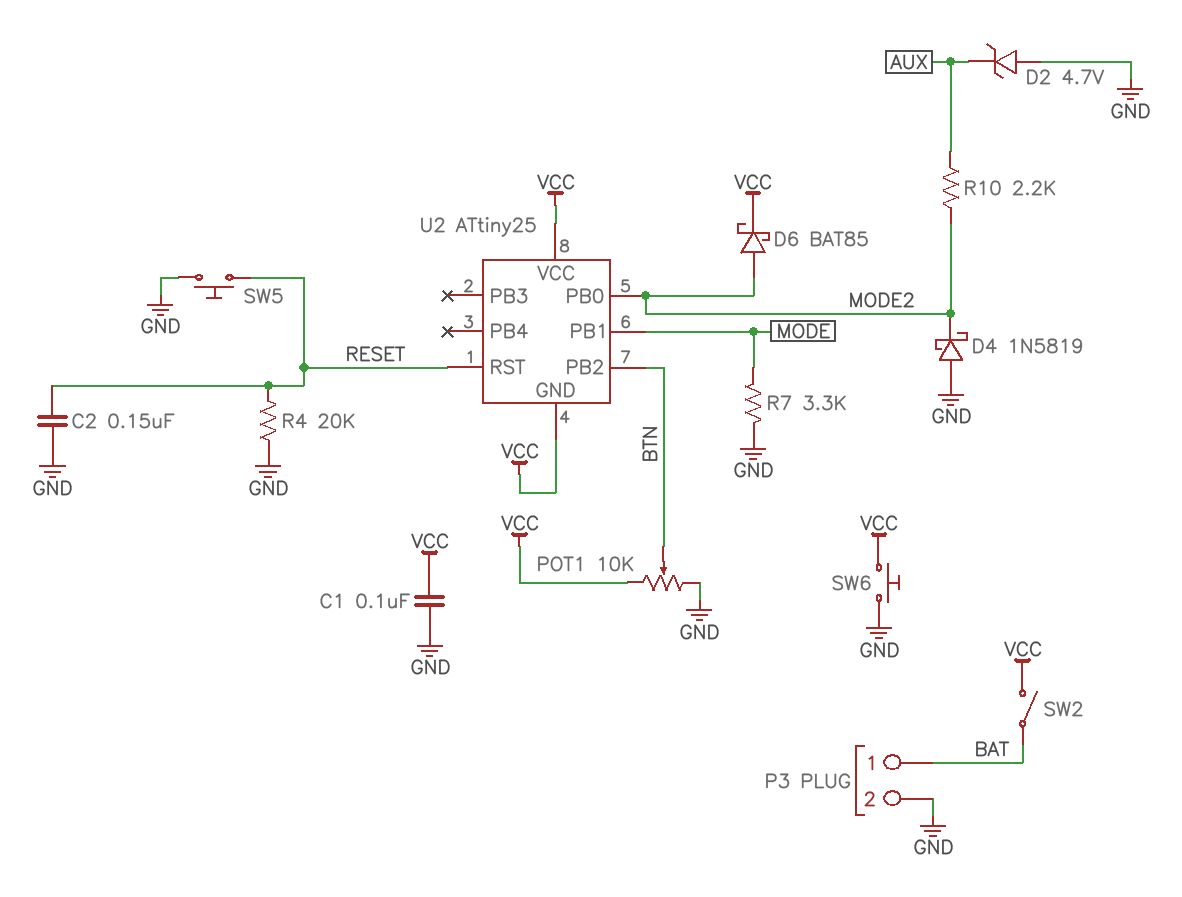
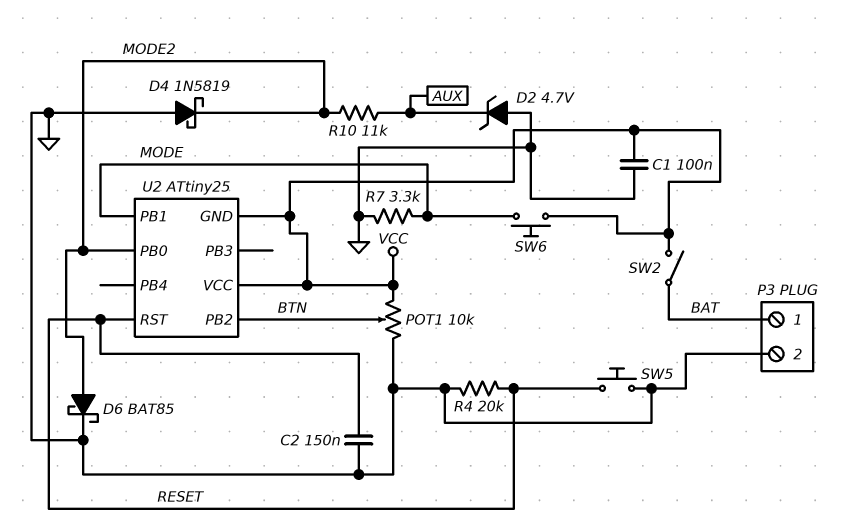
D6: schottky BAT85 (A MODE2, K VCC) -> schottky BAT85 (A MODE2, K GND)
R10: 2.2k (AUX, MODE2) -> 11k (AUX, MODE2)
SW6: button (GND, VCC) -> button (MODE, VCC)

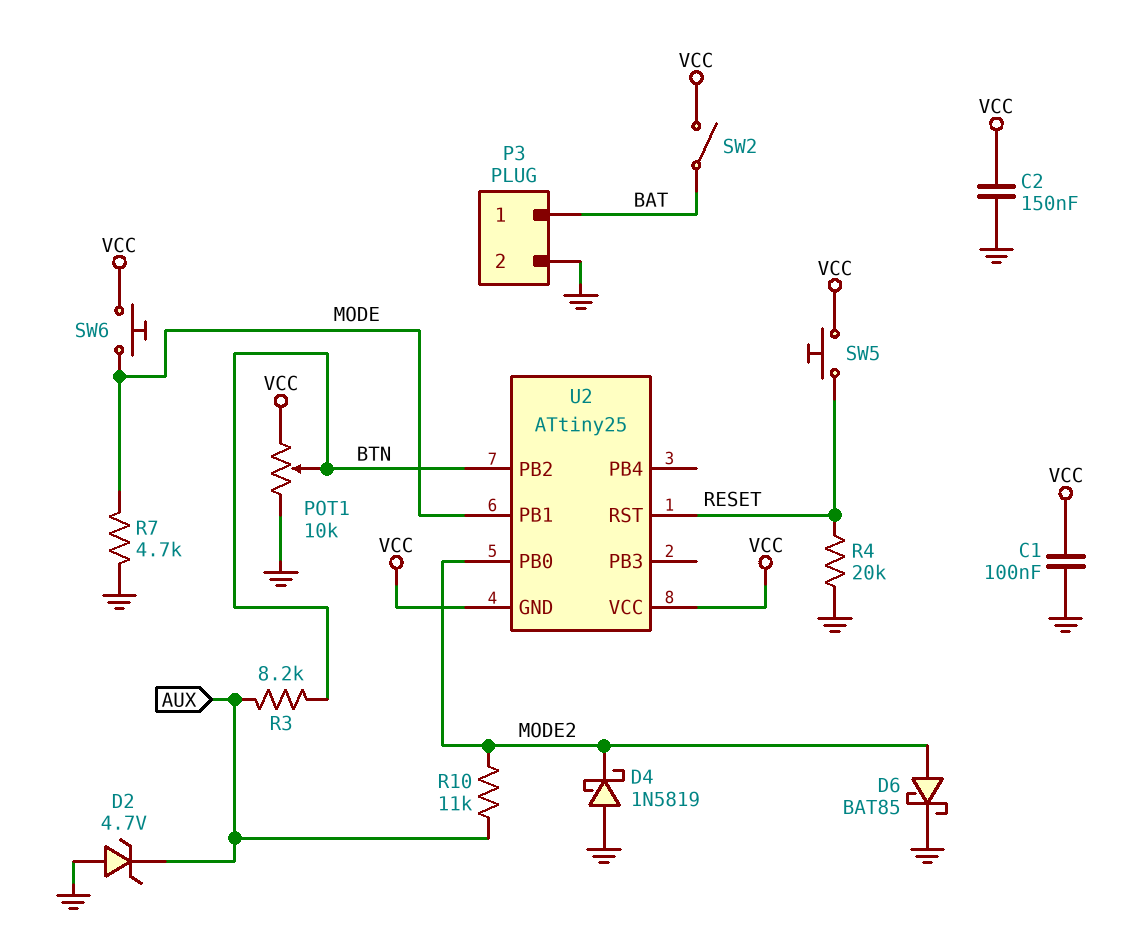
C2: 150nF (GND, RESET) -> 150nF (GND, VCC)
R3: none -> 8.2k (AUX, BTN)
R7: 3.3k (GND, MODE) -> 4.7k (GND, MODE)
SW5: button (GND, RESET) -> button (RESET, VCC)

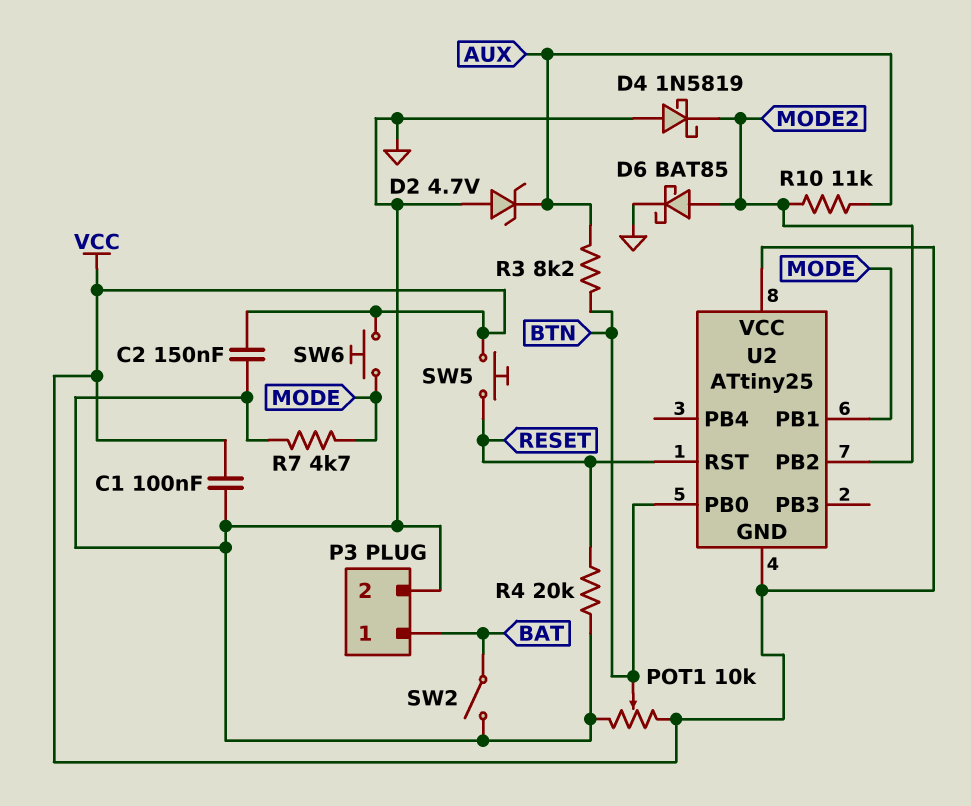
SW2: switch (BAT, VCC) -> switch (BAT, GND)
U2 pin PB0: MODE2 -> BTN
U2 pin PB2: BTN -> MODE2

